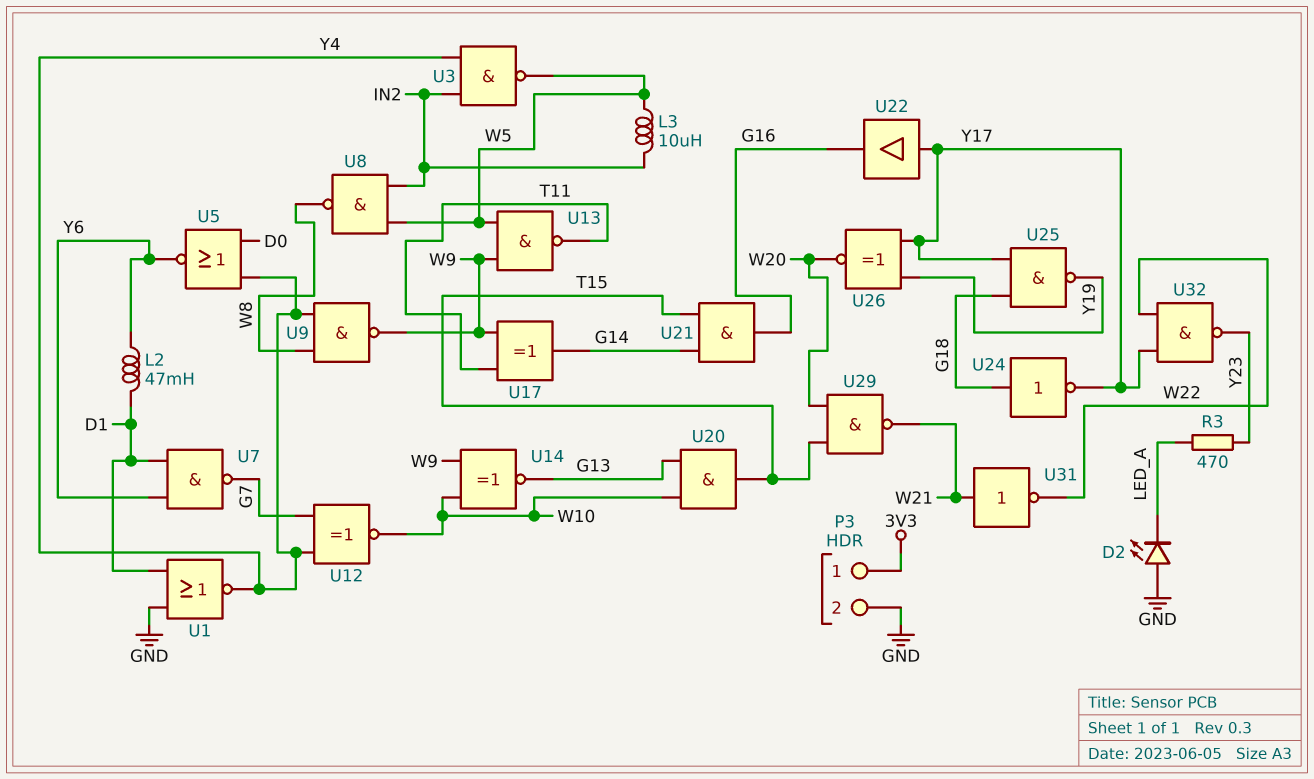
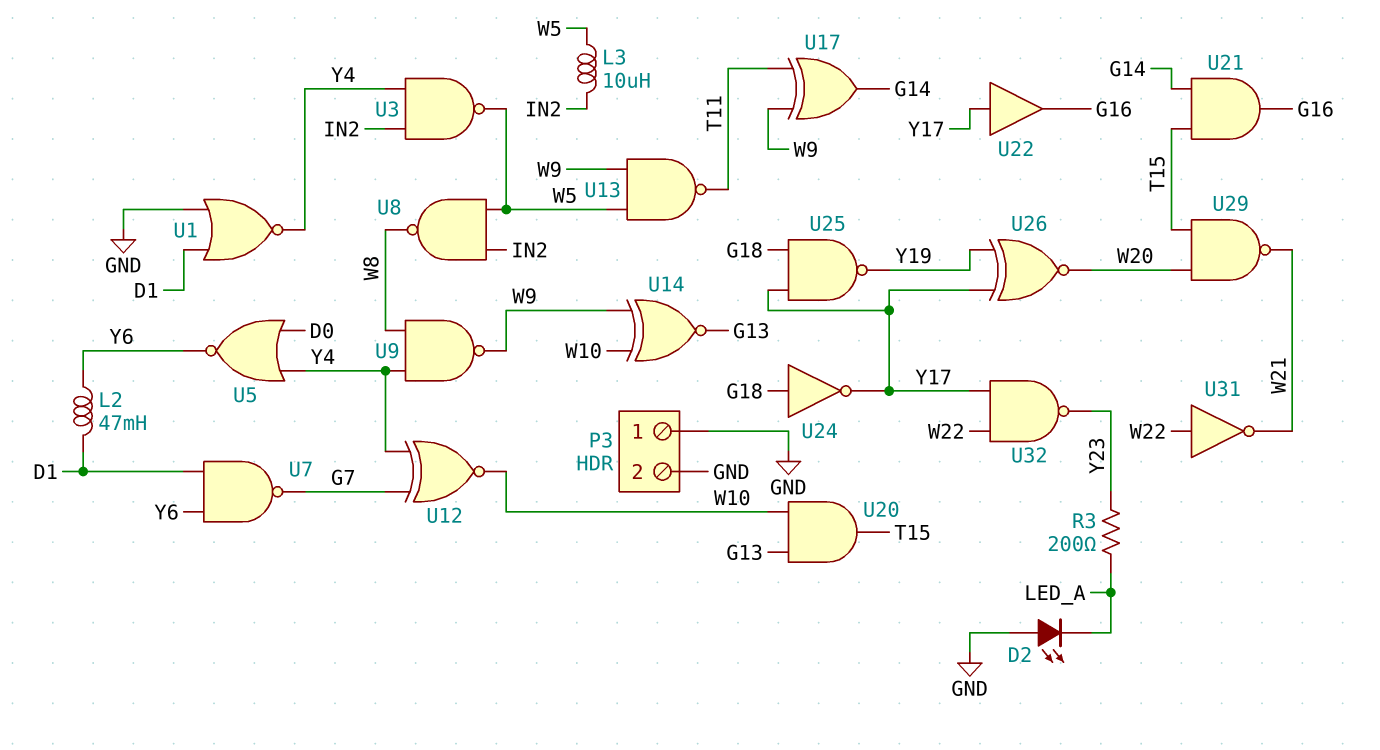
P3 pin 1: 3V3 -> GND
R3: 470 (LED_A, Y23) -> 200 (LED_A, Y23)
U31: NOT (in W21, out W22) -> NOT (in W22, out W21)

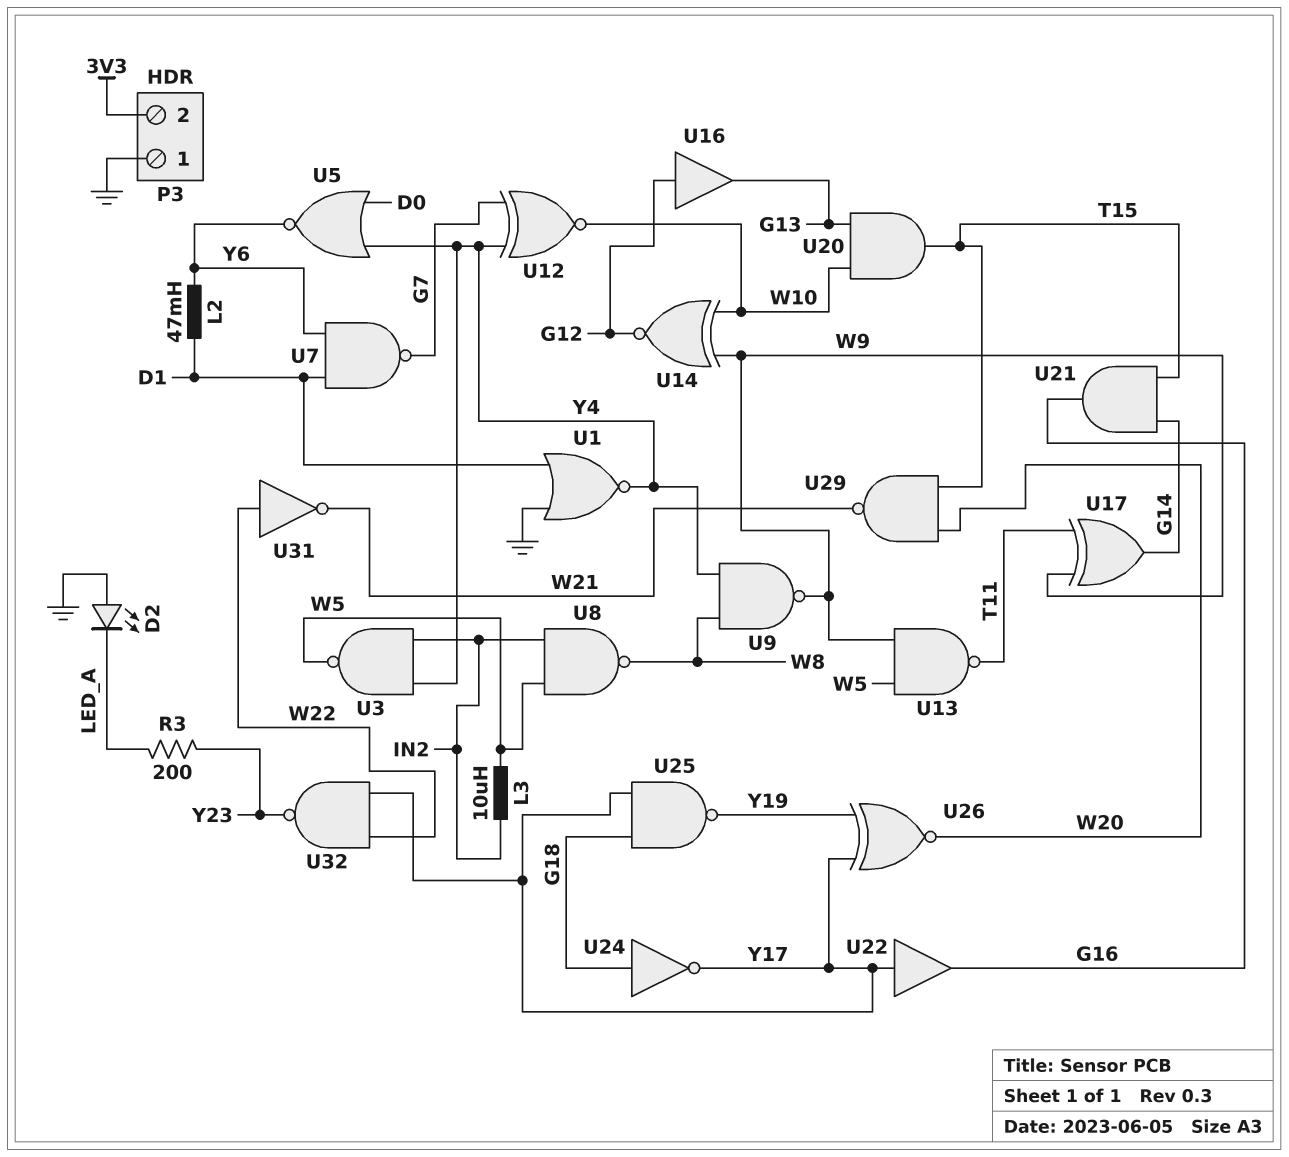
P3 pin 2: GND -> 3V3
U14: XNOR (in W9, in W10, out G13) -> XNOR (in W9, in W10, out G12)
U16: none -> buffer (in G12, out G13)

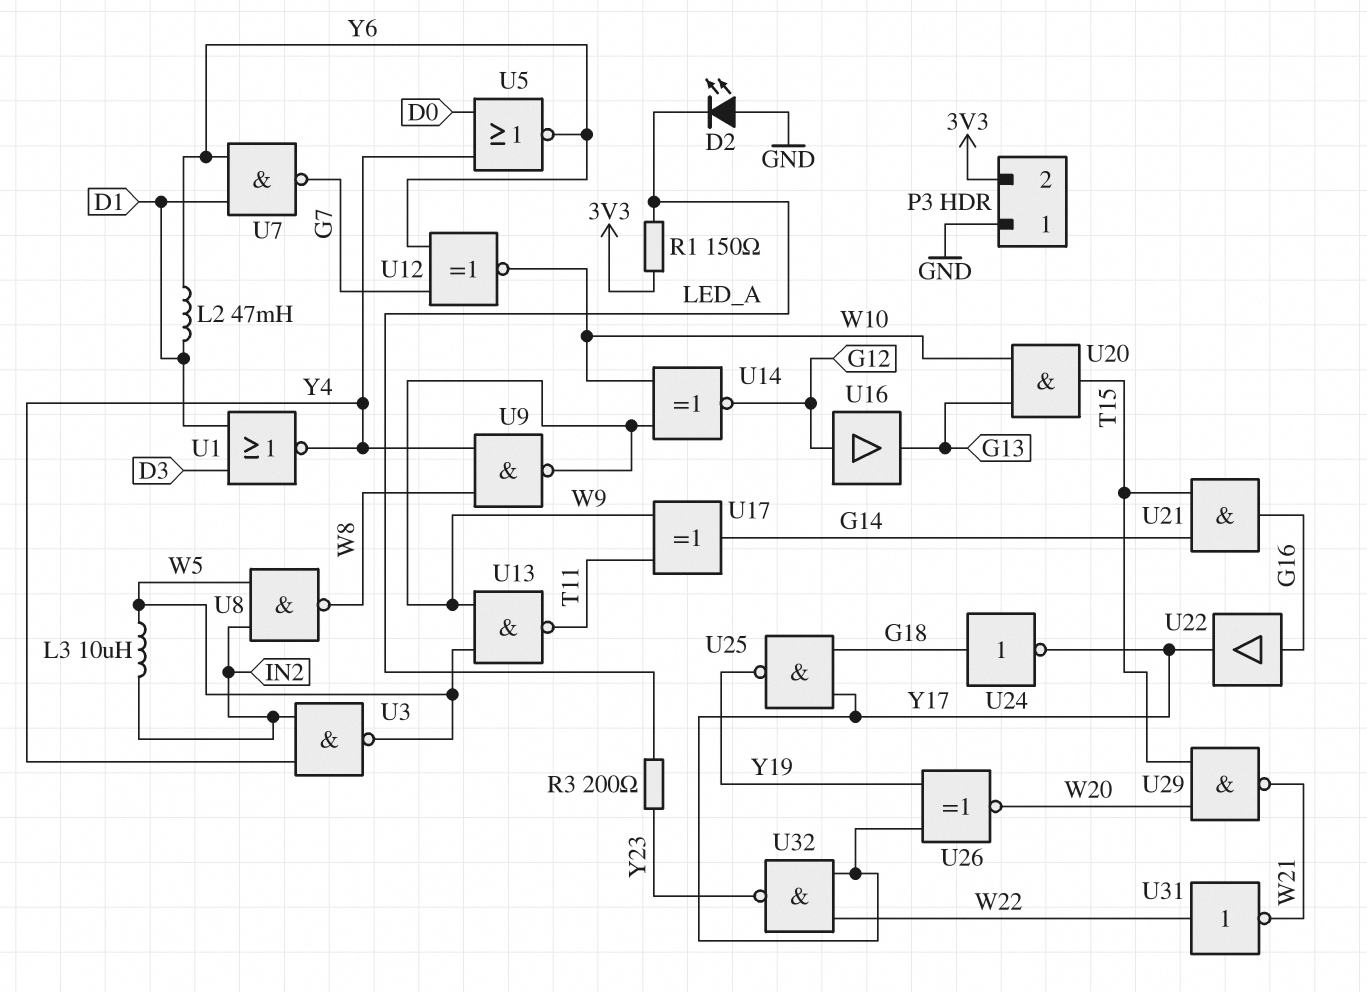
R1: none -> 150 (3V3, LED_A)
U1: NOR (in D1, in GND, out Y4) -> NOR (in D1, in D3, out Y4)
U12: XNOR (in G7, in Y4, out W10) -> XNOR (in G7, in Y6, out W10)
U22: buffer (in Y17, out G16) -> buffer (in G16, out Y17)

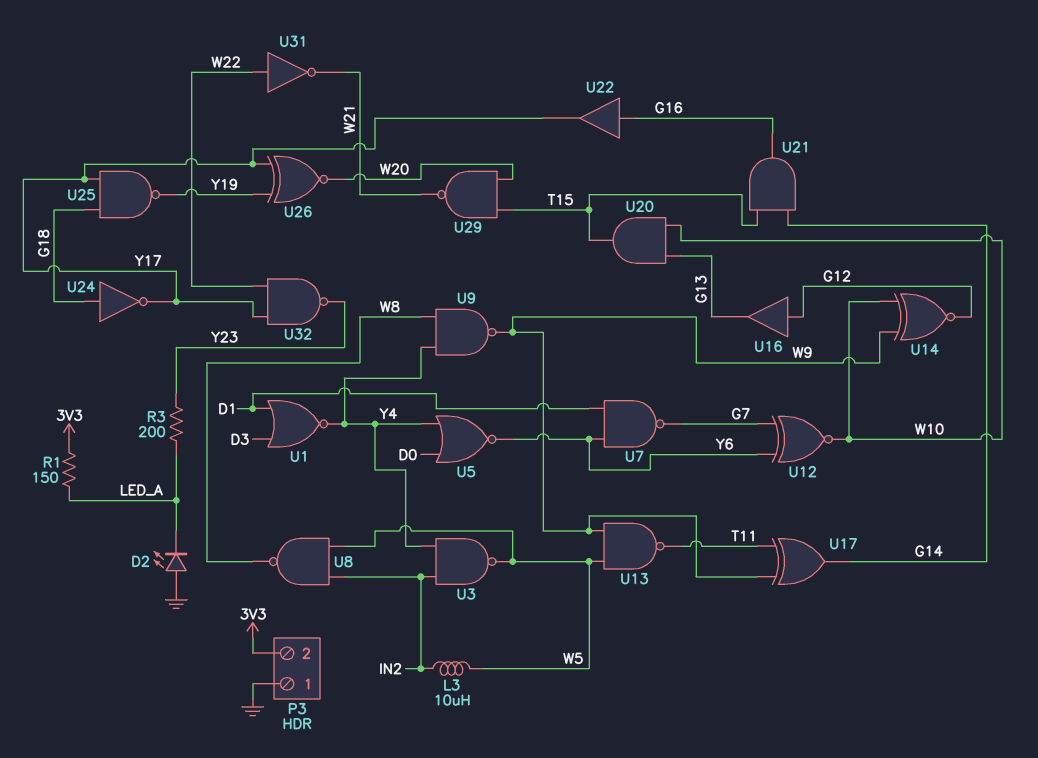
L2: 47mH (D1, Y6) -> none

